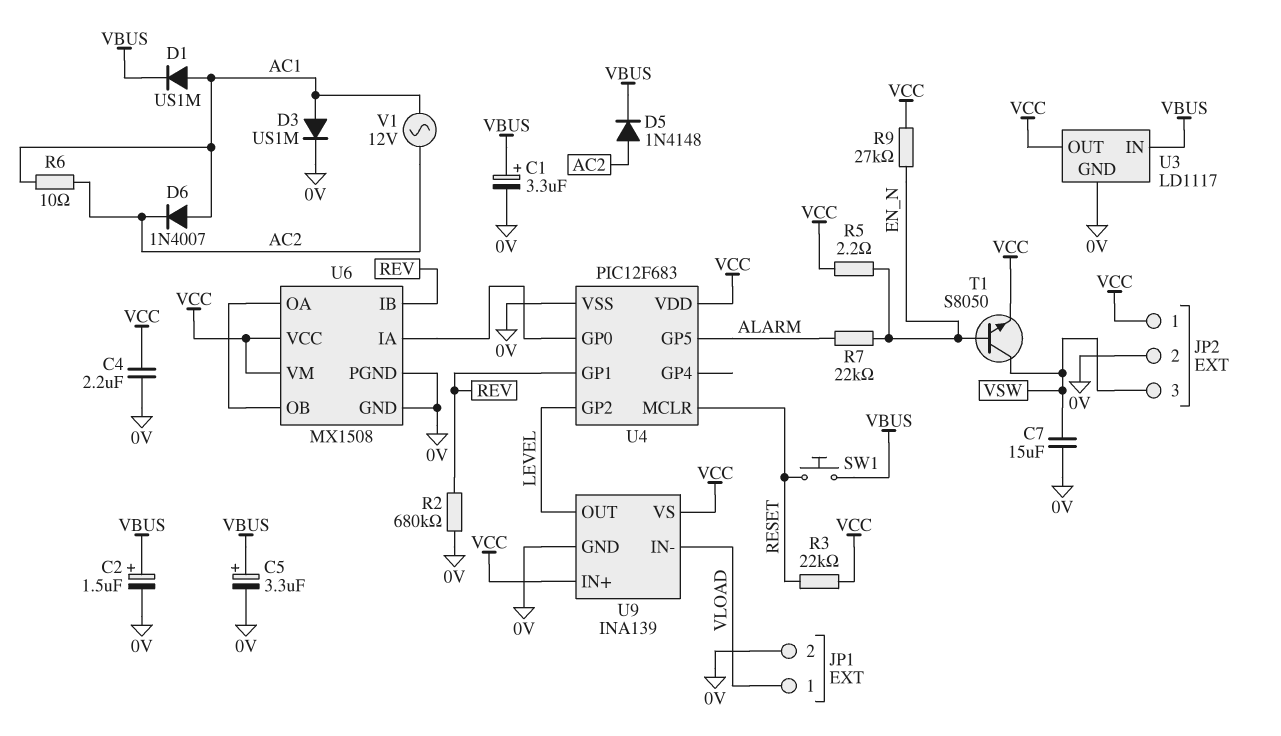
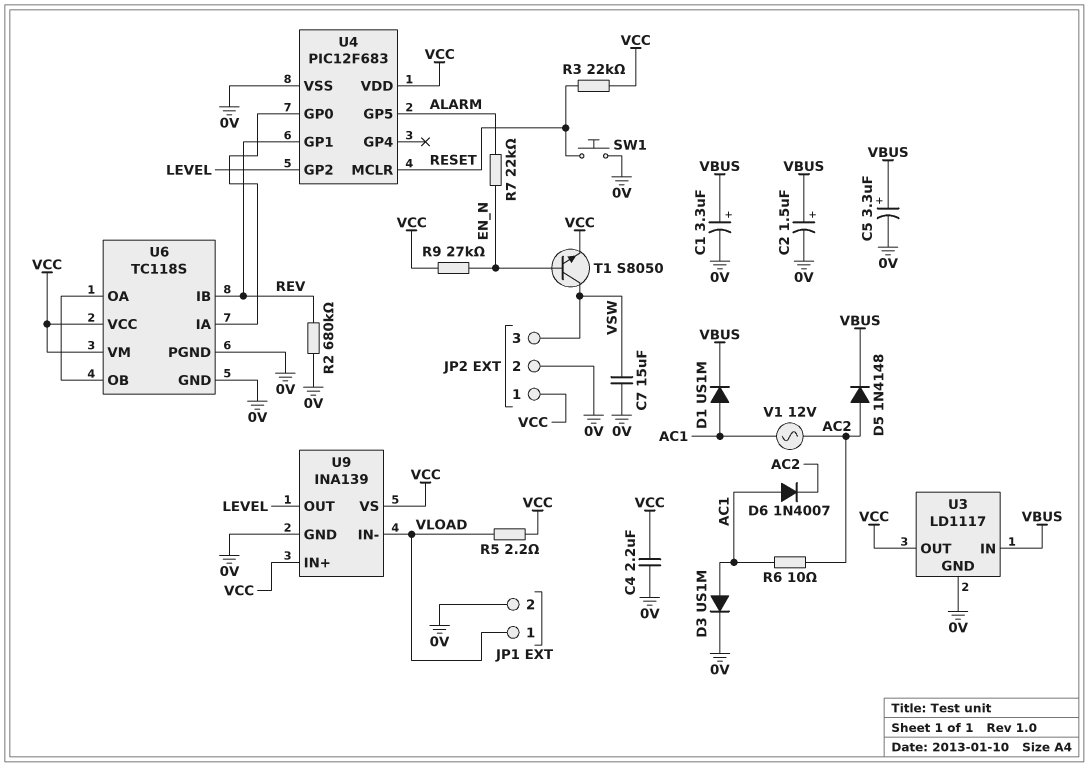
R5: 2.2 (EN_N, VCC) -> 2.2 (VCC, VLOAD)
SW1: button (RESET, VBUS) -> button (0V, RESET)
U6: MX1508 -> TC118S

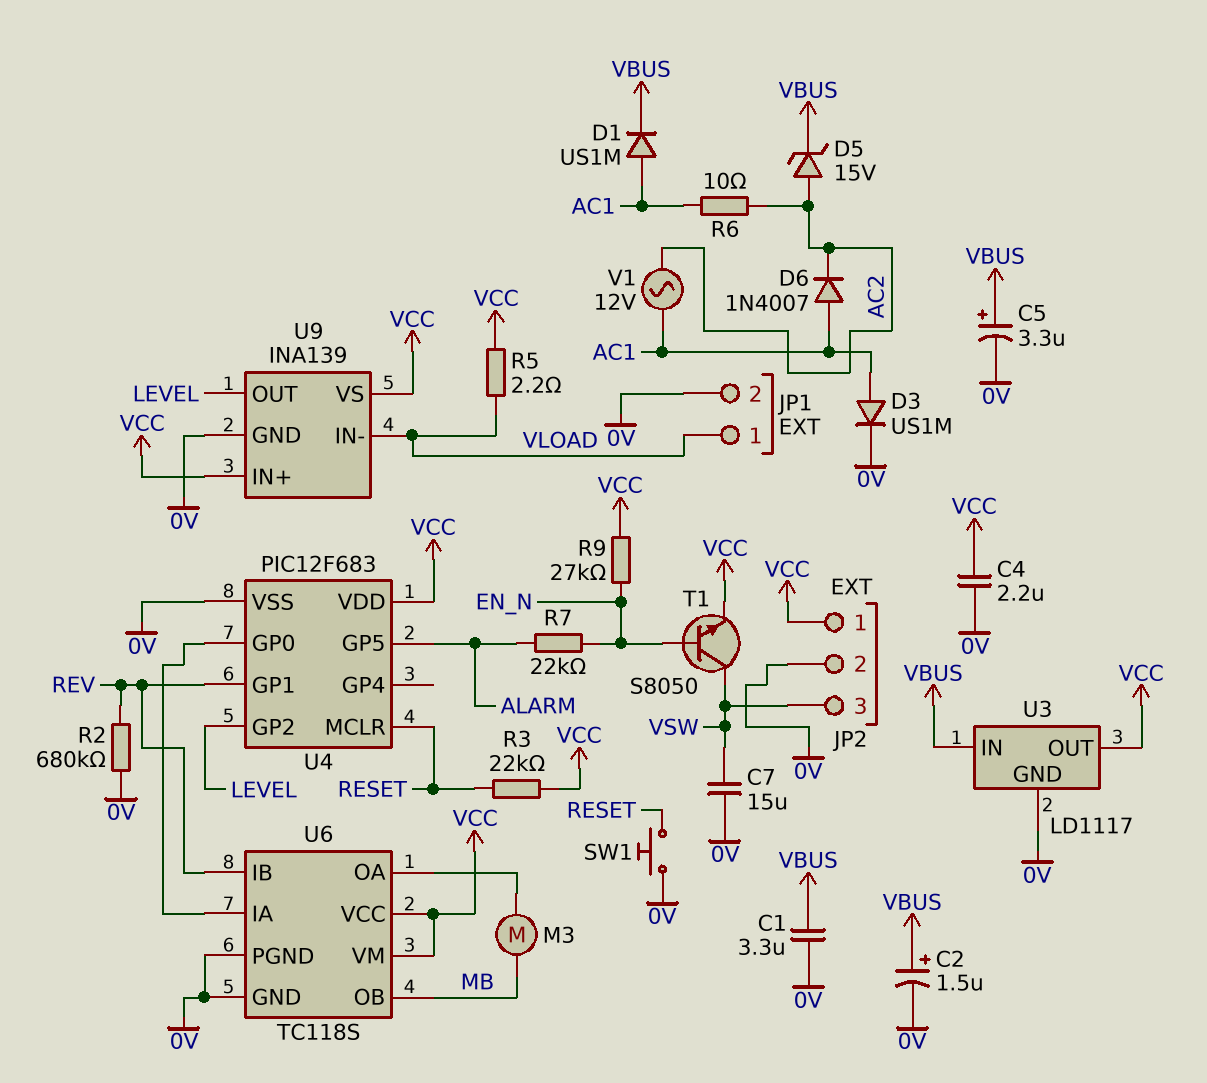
C1: 3.3uF (plus VBUS, minus 0V) -> 3.3uF (0V, VBUS)
D5: diode 1N4148 (A AC2, K VBUS) -> zener 15V (A AC2, K VBUS)
M3: none -> motor (MB, U6/OA)
U6 pin OB: U6/OA -> MB

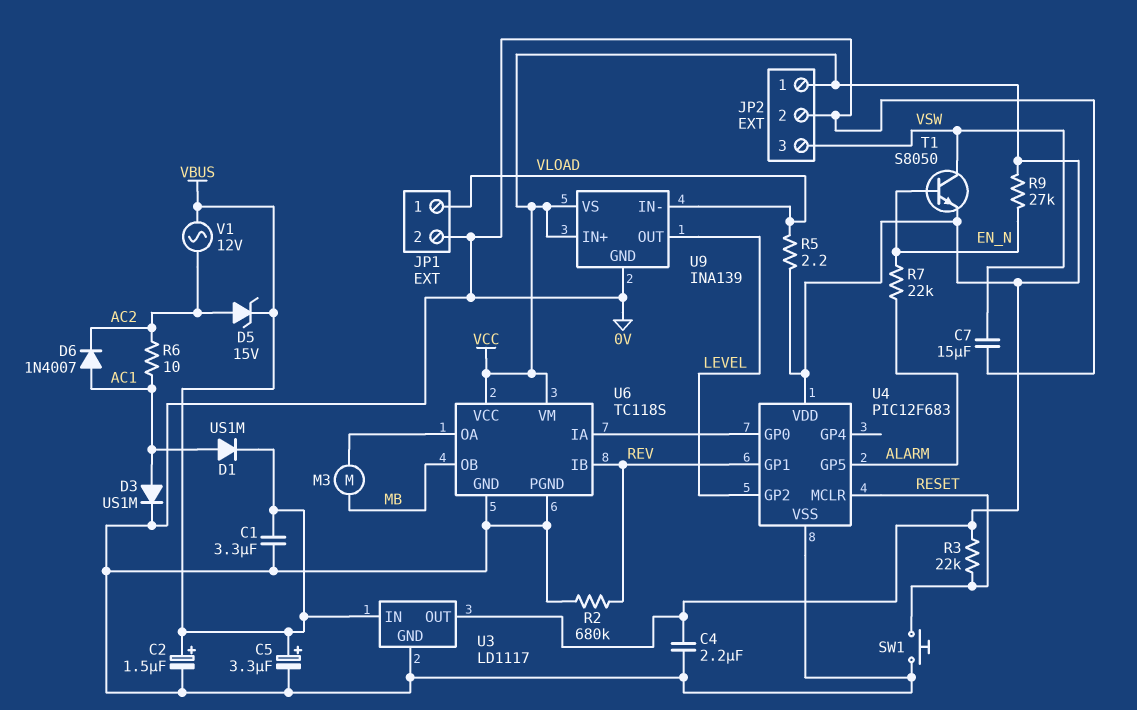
V1: AC 12V (AC1, AC2) -> AC 12V (AC2, VBUS)

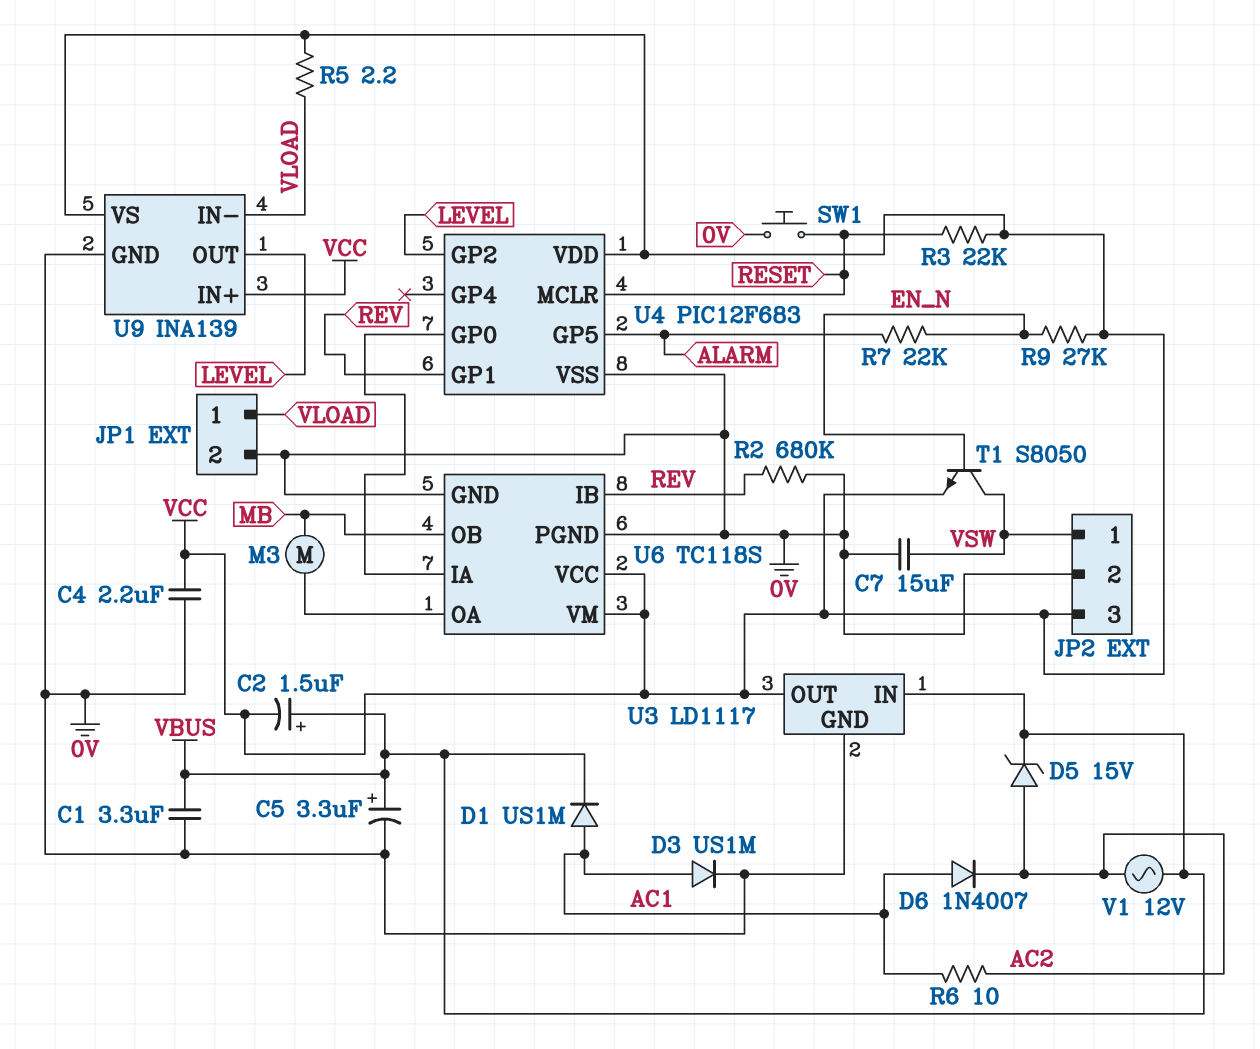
C2: 1.5uF (plus VBUS, minus 0V) -> 1.5uF (plus VBUS, minus VCC)
JP2 pin 1: VCC -> VSW
JP2 pin 3: VSW -> VCC

